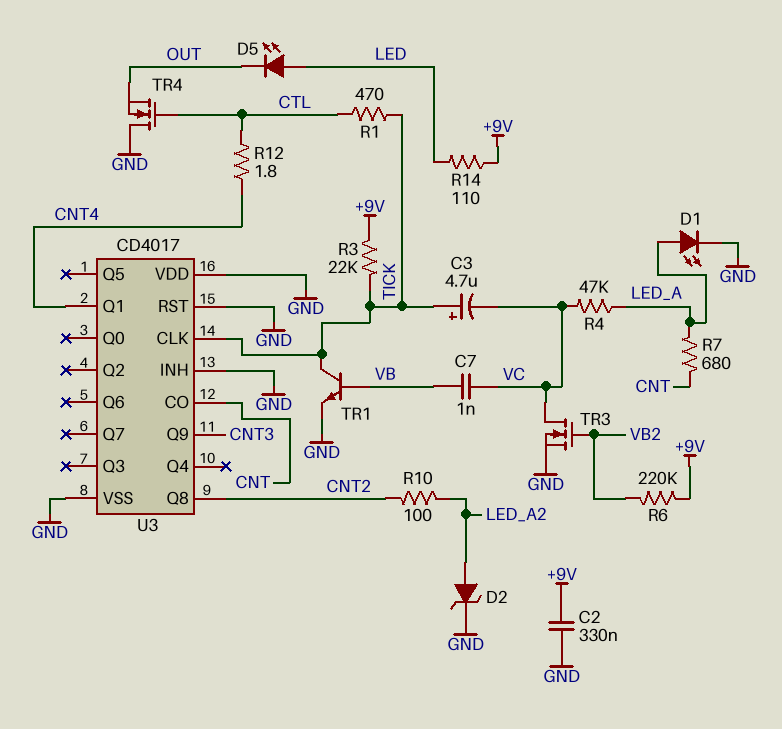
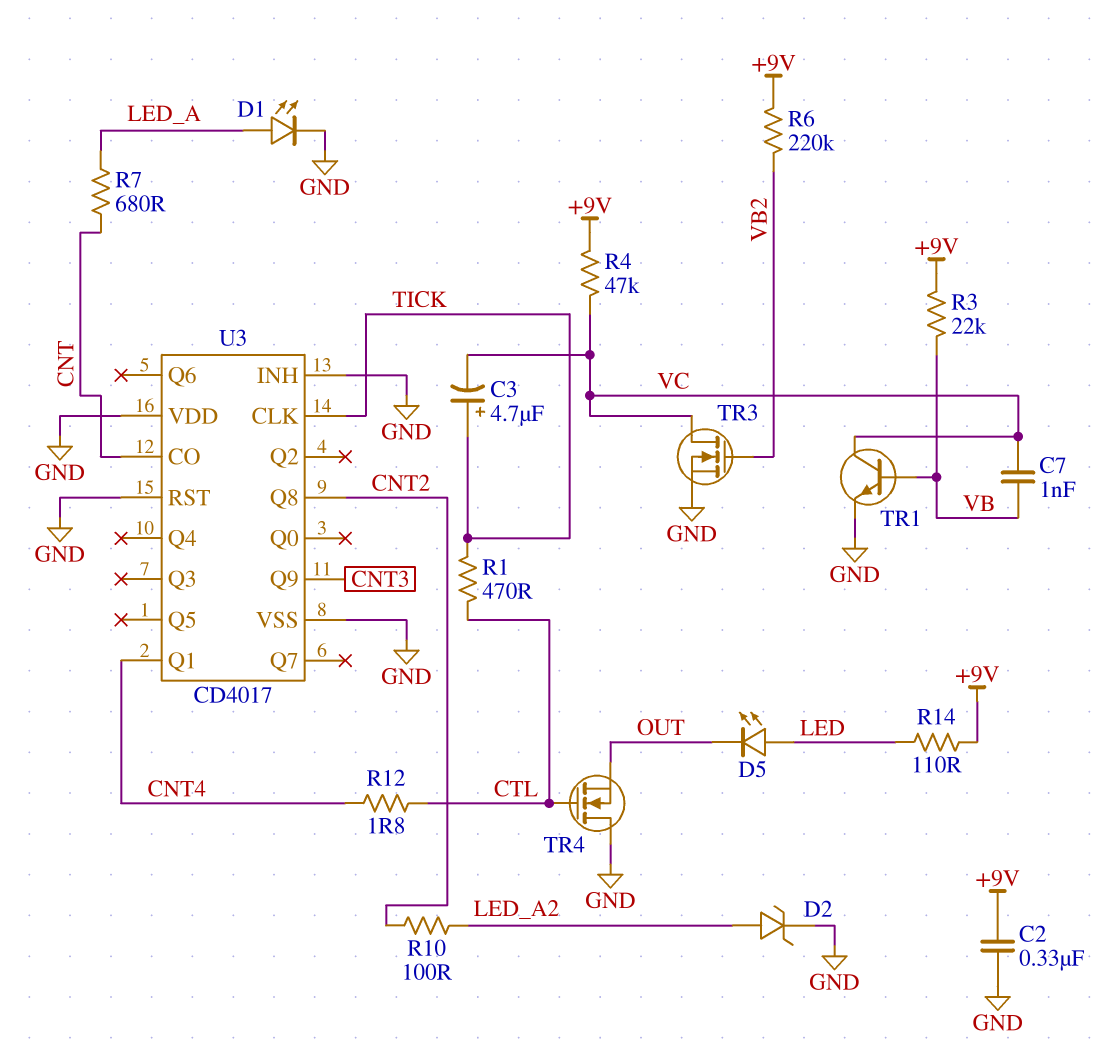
R3: 22k (+9V, TICK) -> 22k (+9V, VB)
R4: 47k (LED_A, VC) -> 47k (+9V, VC)
TR1: NPN (B VB, C TICK, E GND) -> NPN (B VB, C VC, E GND)

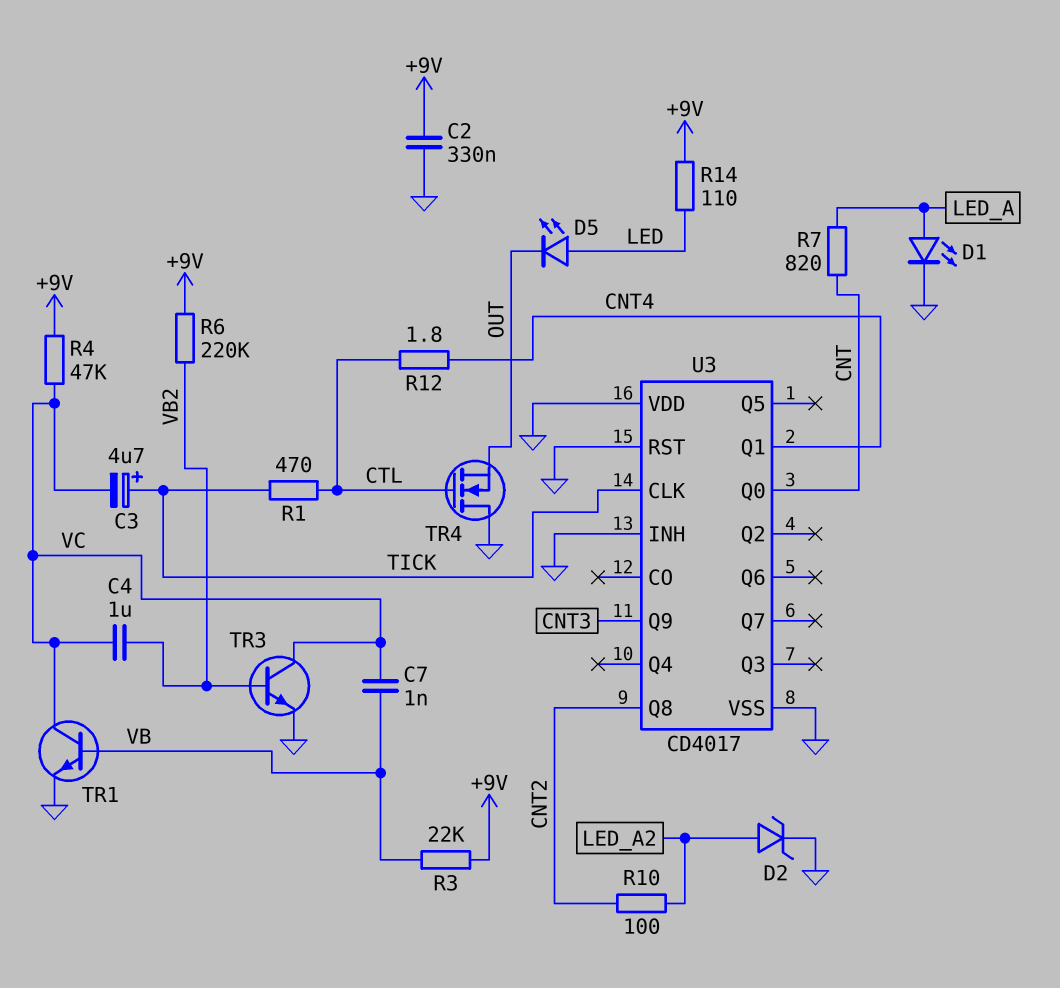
C4: none -> 1uF (VB2, VC)
R7: 680 (CNT, LED_A) -> 820 (CNT, LED_A)
TR3: NMOS (G VB2, D VC, S GND) -> NPN (B VB2, C VC, E GND)
U3 pin CO: CNT -> none
U3 pin Q0: none -> CNT

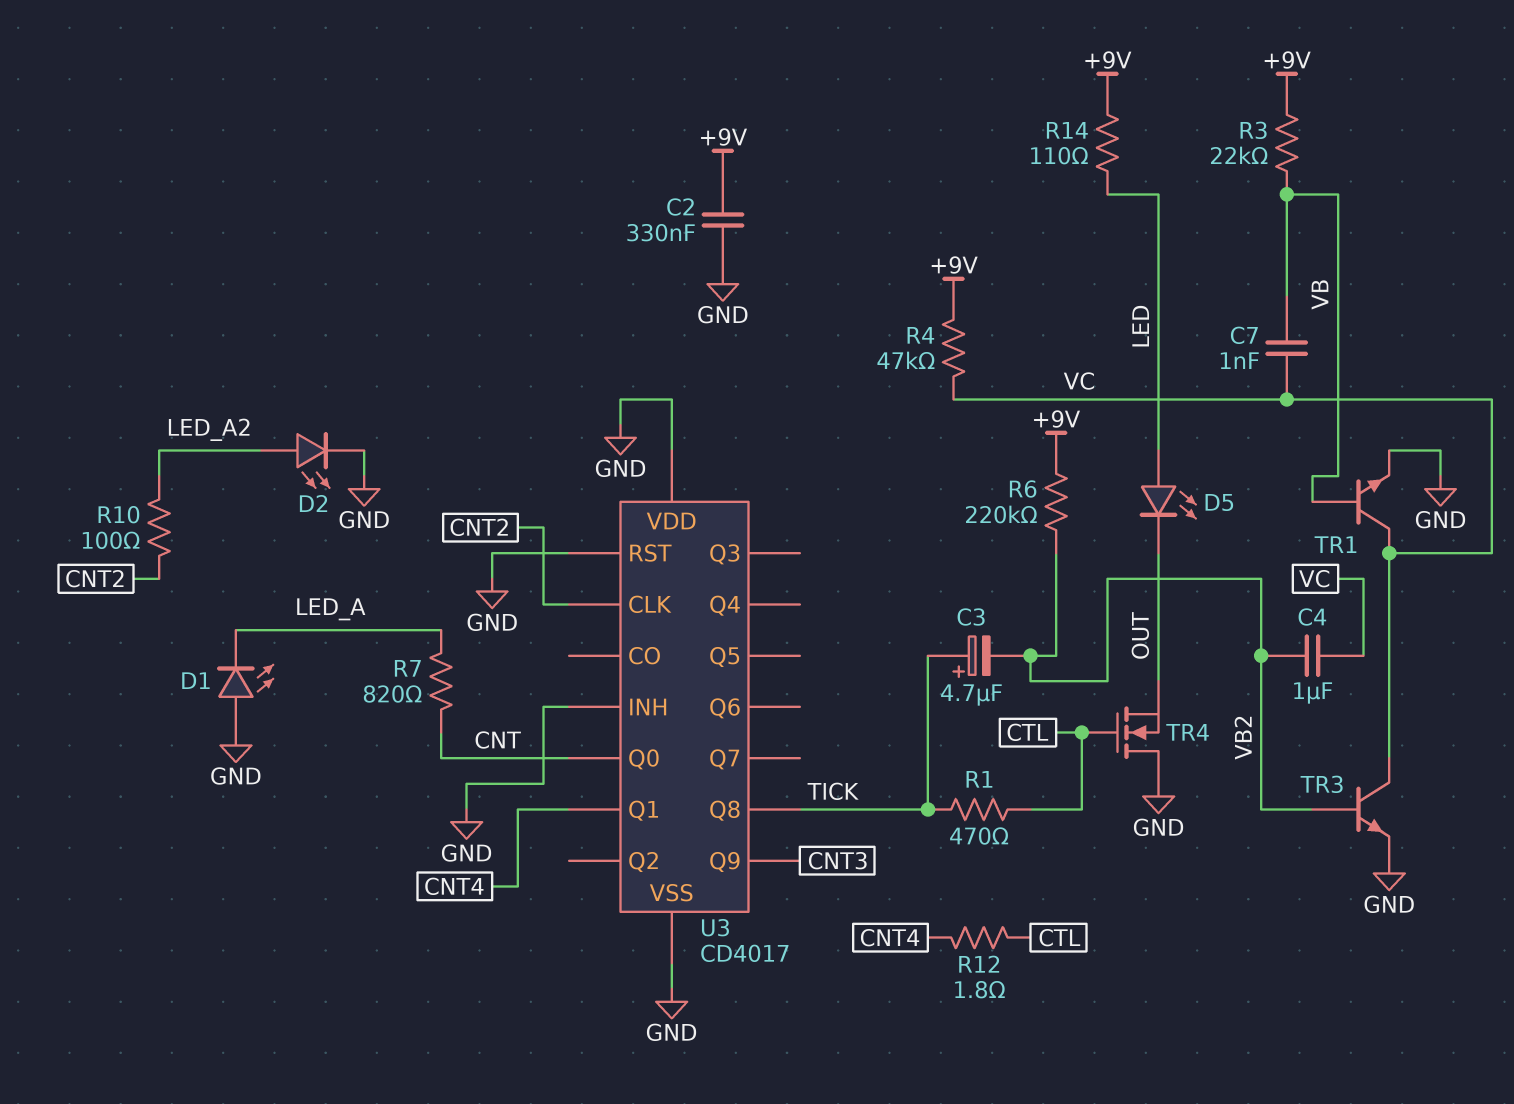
C3: 4.7uF (plus TICK, minus VC) -> 4.7uF (plus TICK, minus VB2)
D1: LED (A LED_A, K GND) -> LED (A GND, K LED_A)
D2: zener (A LED_A2, K GND) -> LED (A LED_A2, K GND)
U3 pin CLK: TICK -> CNT2
U3 pin Q8: CNT2 -> TICK

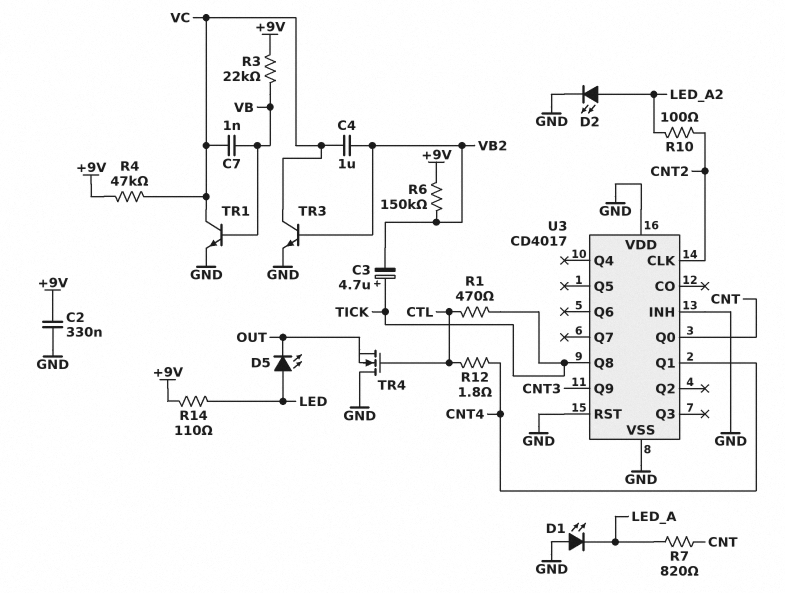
R6: 220k (+9V, VB2) -> 150k (+9V, VB2)

